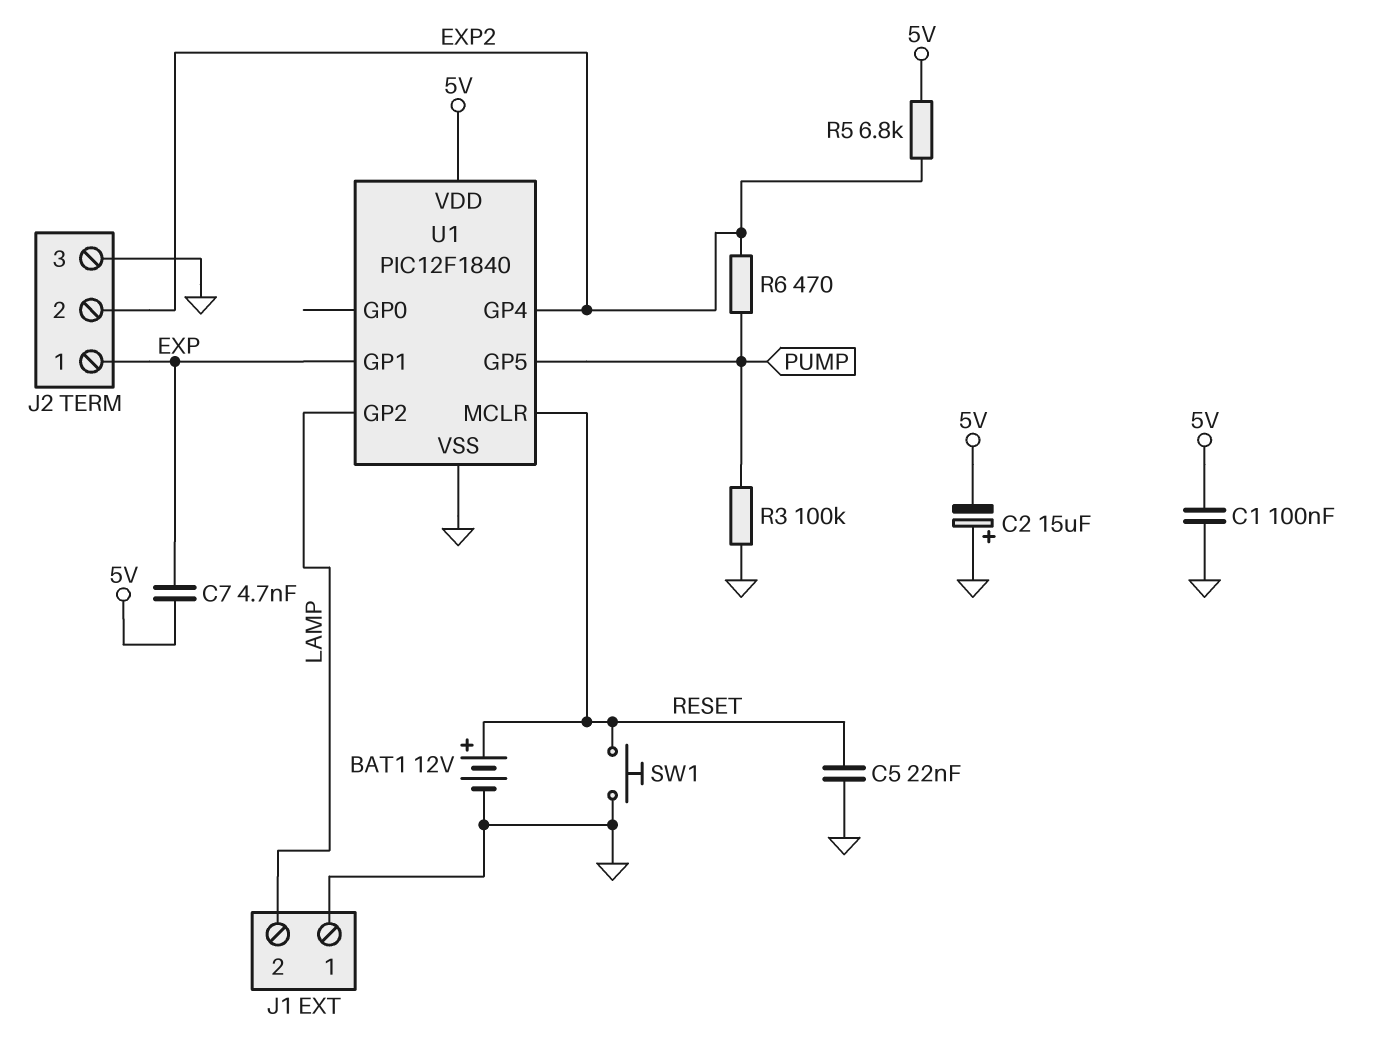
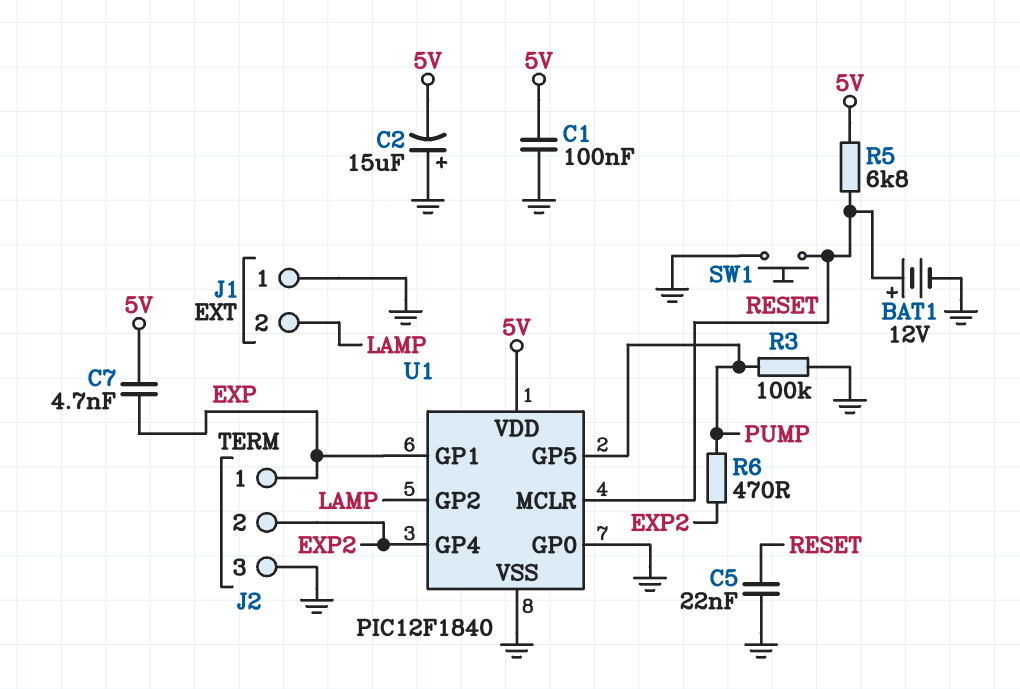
R5: 6.8k (5V, EXP2) -> 6.8k (5V, RESET)
U1 pin GP0: none -> GND

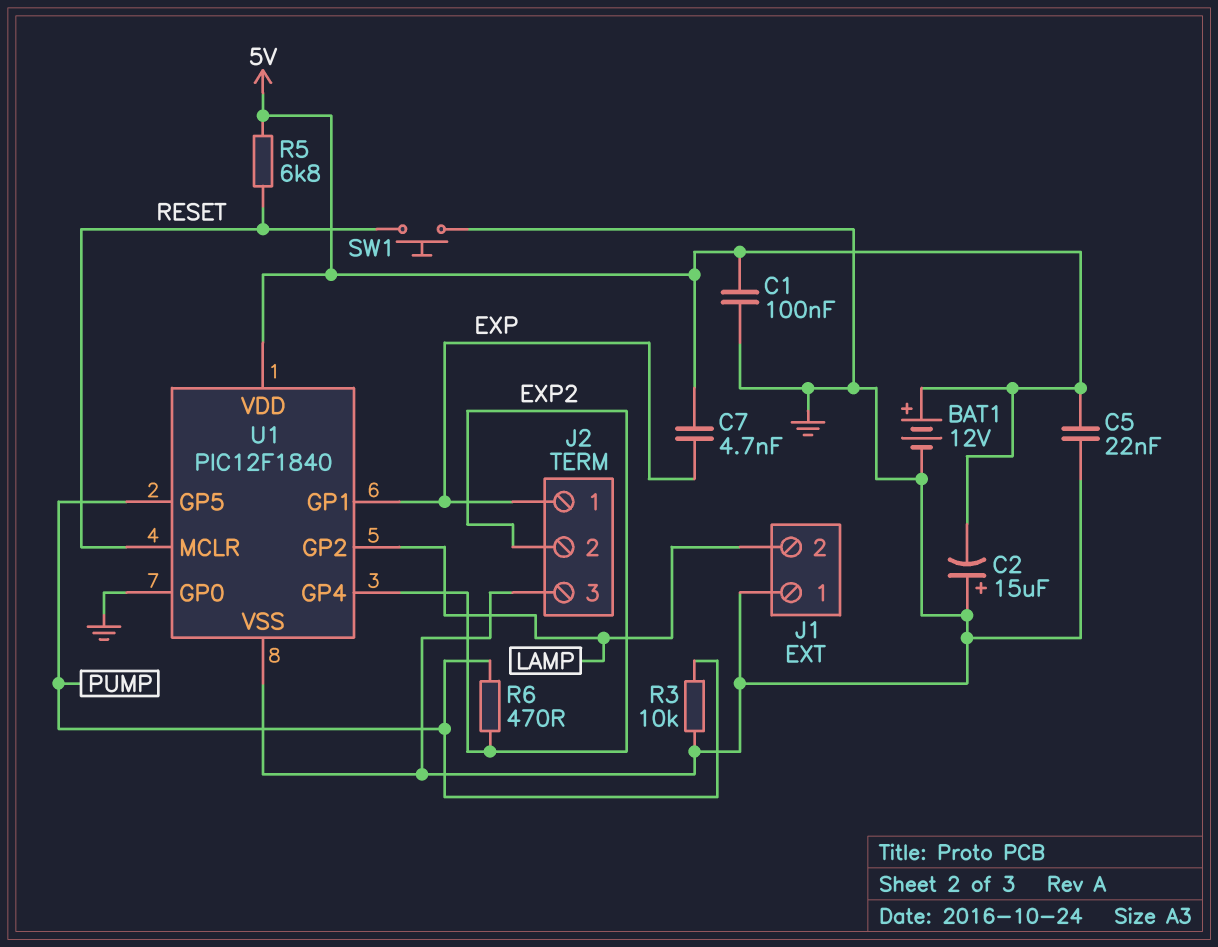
BAT1: 12V (plus RESET, minus GND) -> 12V (plus 5V, minus GND)
C5: 22nF (GND, RESET) -> 22nF (5V, GND)
R3: 100k (GND, PUMP) -> 10k (GND, PUMP)

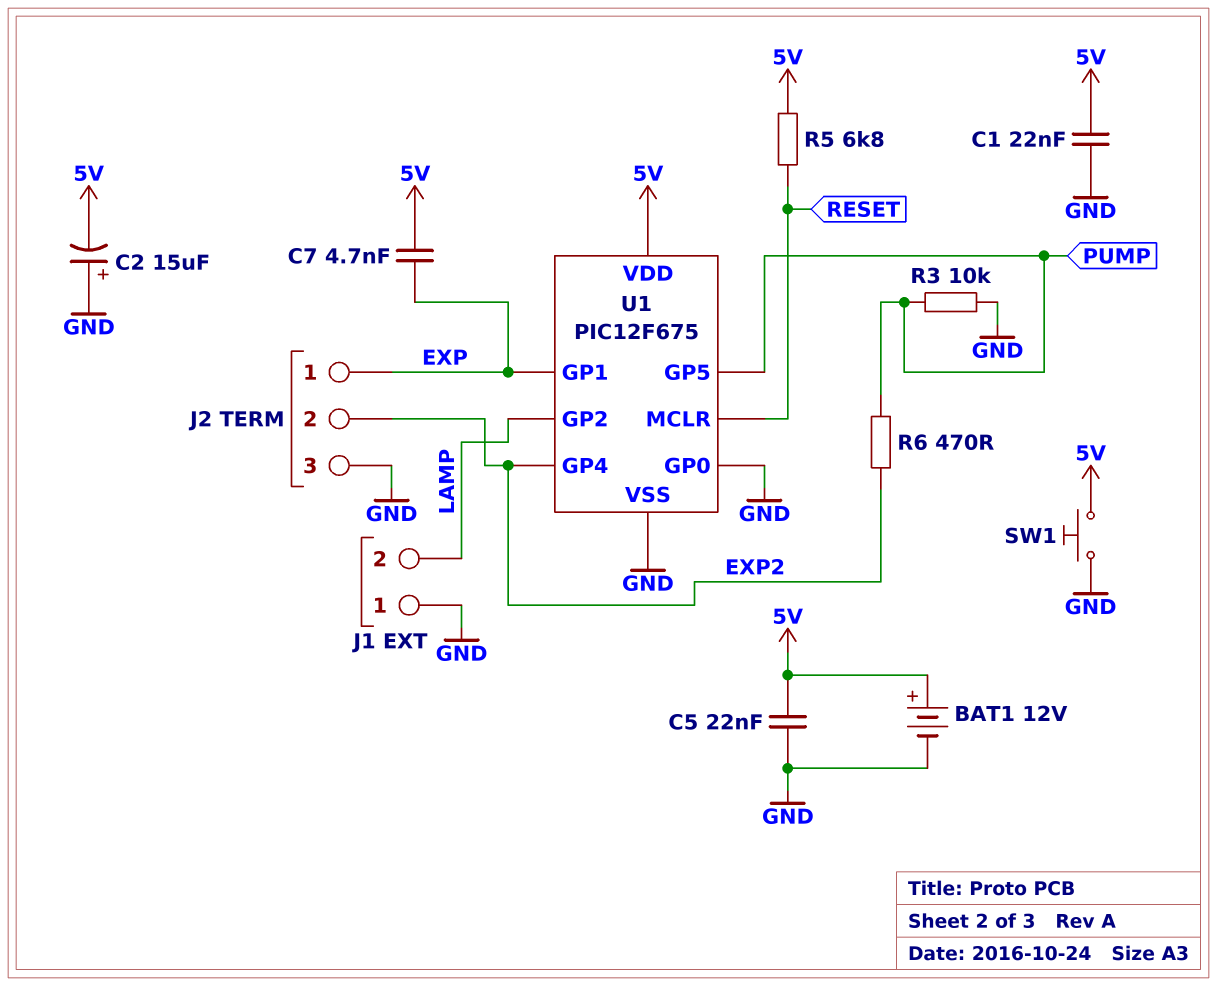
C1: 100nF (5V, GND) -> 22nF (5V, GND)
SW1: button (GND, RESET) -> button (5V, GND)
U1: PIC12F1840 -> PIC12F675

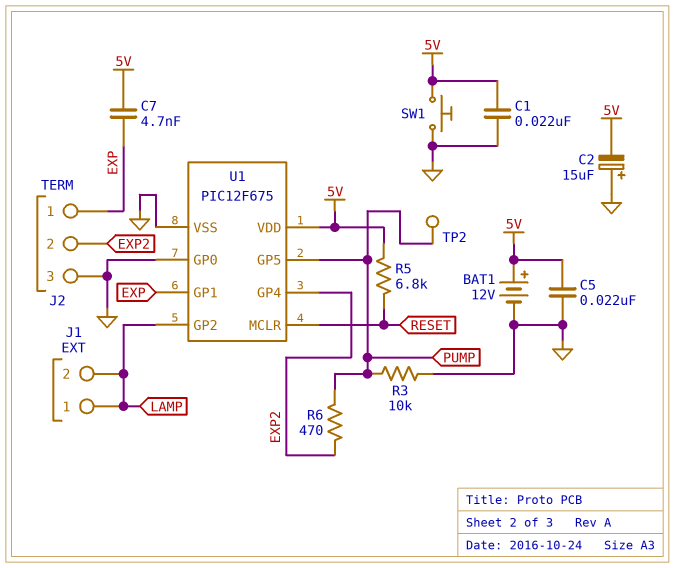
J1 pin 1: GND -> LAMP
TP2: none -> test point (PUMP)

